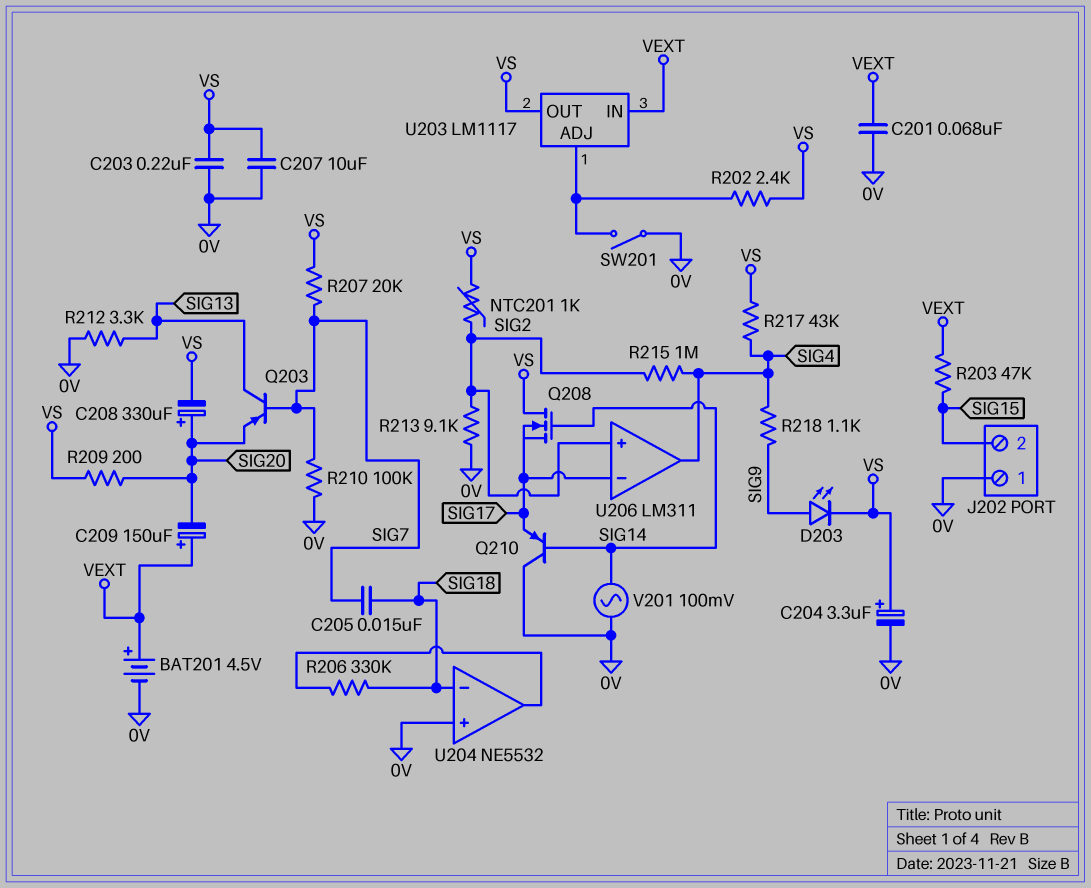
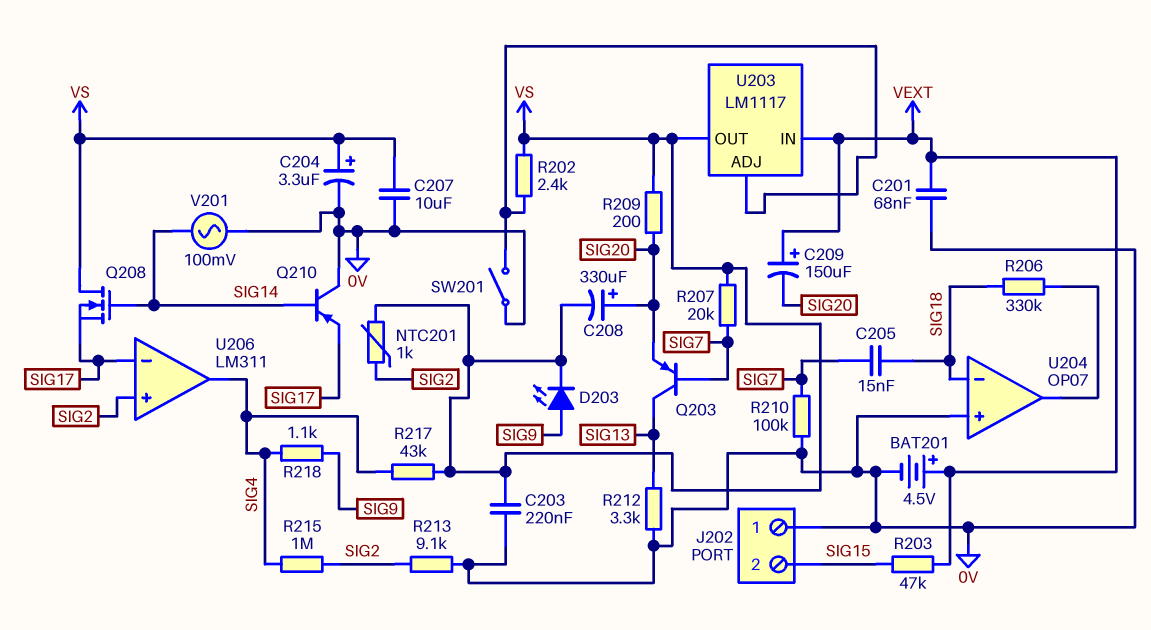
U204: NE5532 -> OP07

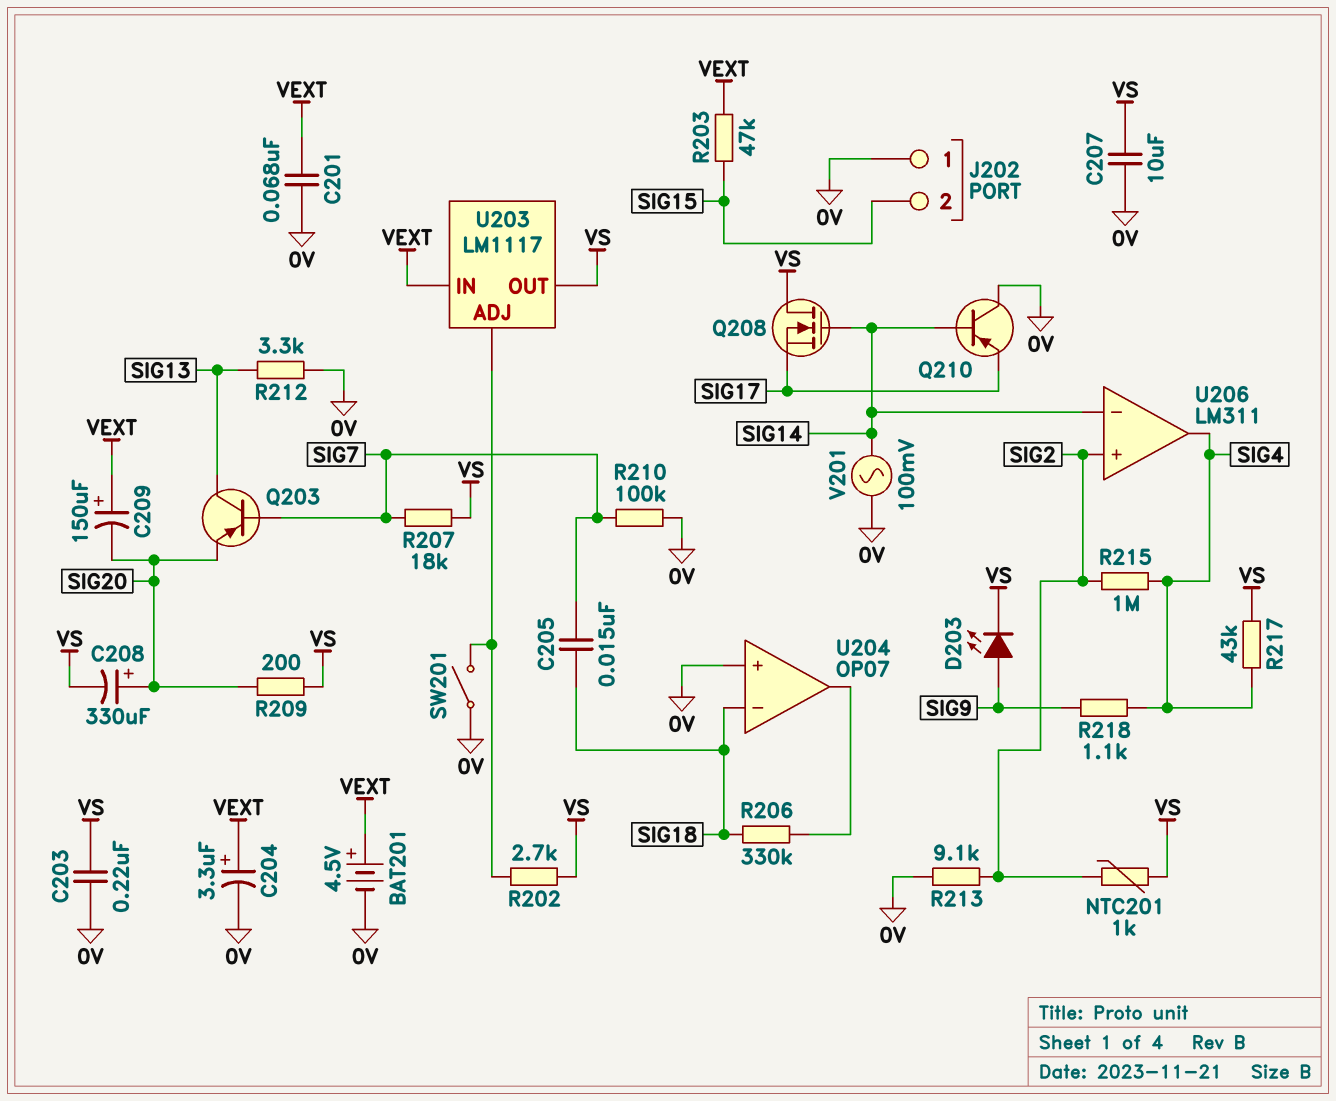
C204: 3.3uF (plus VS, minus 0V) -> 3.3uF (plus VEXT, minus 0V)
R202: 2.4k (U203/ADJ, VS) -> 2.7k (U203/ADJ, VS)
R207: 20k (SIG7, VS) -> 18k (SIG7, VS)
U206 pin in-: SIG17 -> SIG14

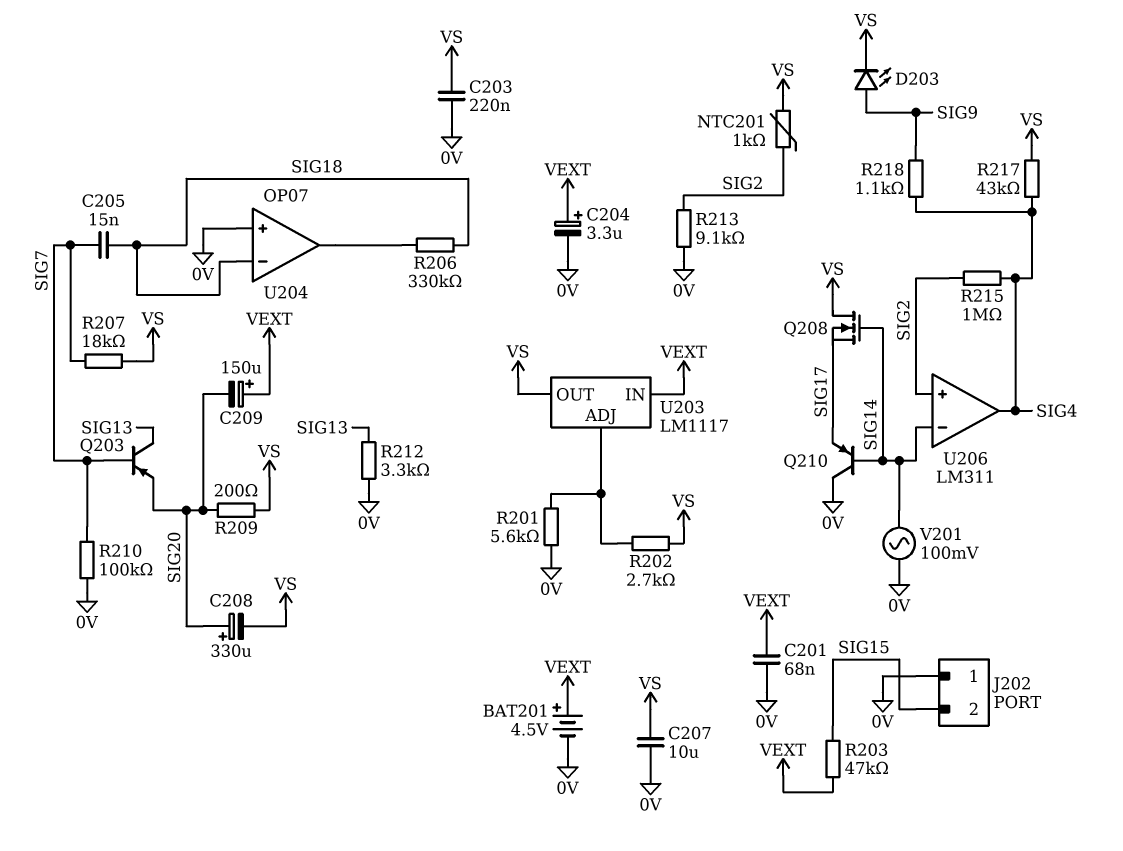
R201: none -> 5.6k (0V, U203/ADJ)
SW201: switch (0V, U203/ADJ) -> none

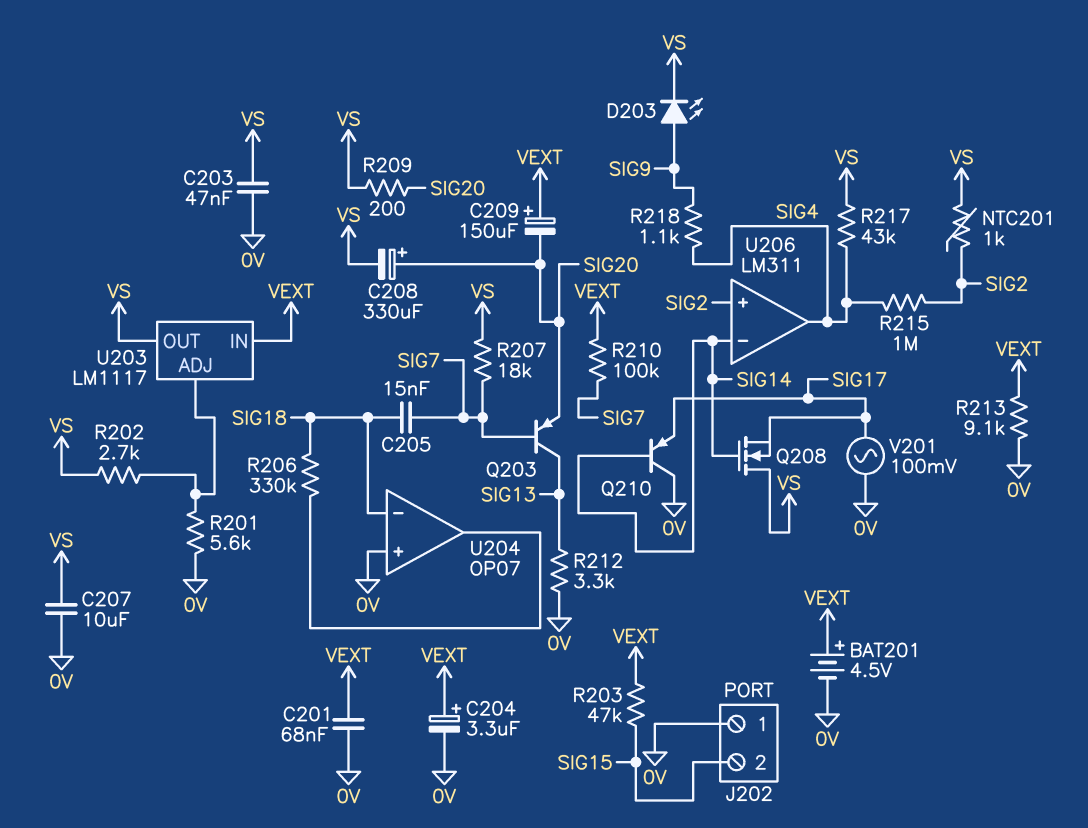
C203: 220nF (0V, VS) -> 47nF (0V, VS)
R210: 100k (0V, SIG7) -> 100k (SIG7, VEXT)
R213: 9.1k (0V, SIG2) -> 9.1k (0V, VEXT)
V201: AC 100mV (0V, SIG14) -> AC 100mV (0V, SIG17)

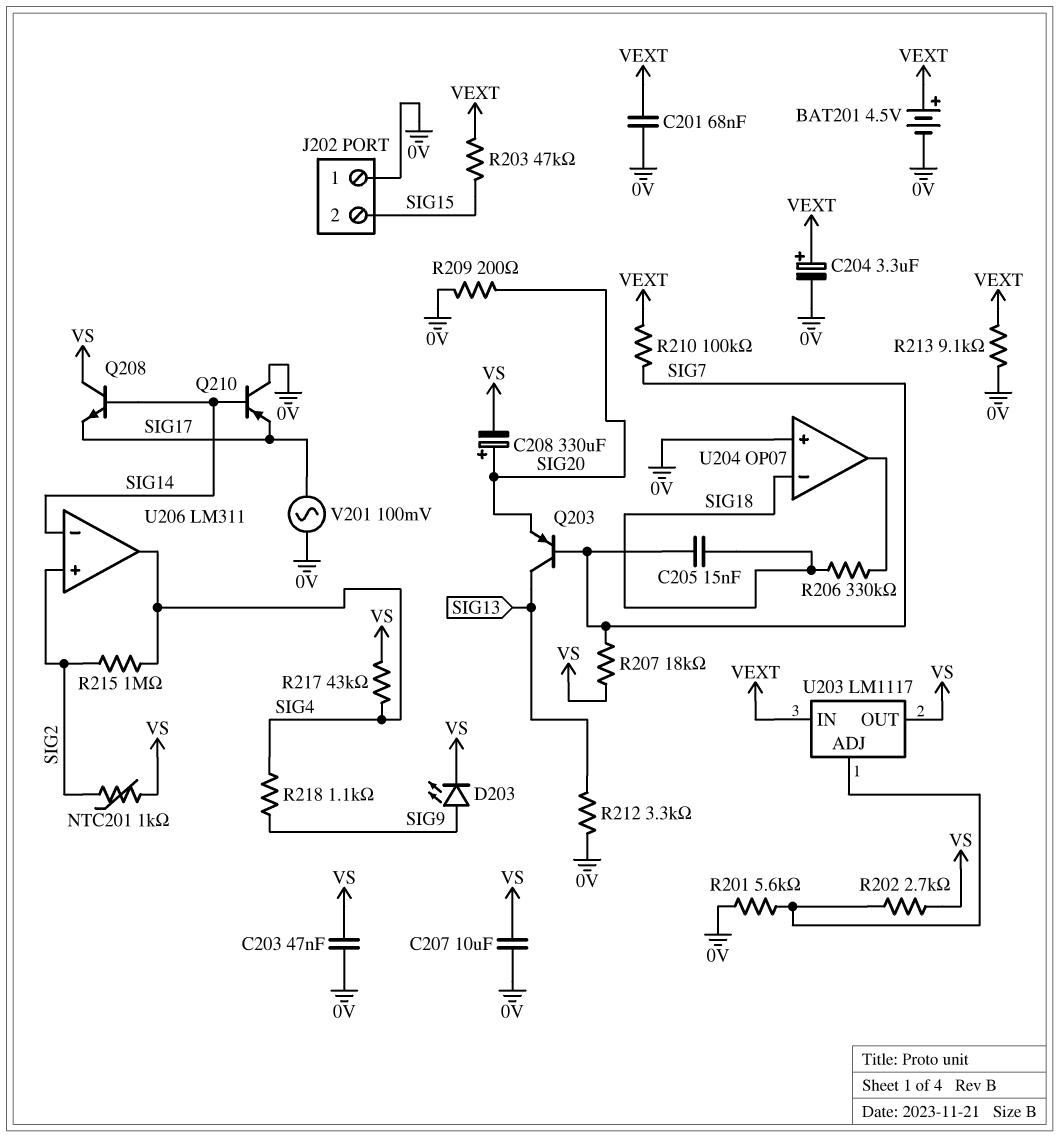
C209: 150uF (plus VEXT, minus SIG20) -> none
Q208: NMOS (G SIG14, D VS, S SIG17) -> NPN (B SIG14, C VS, E SIG17)
R209: 200 (SIG20, VS) -> 200 (0V, SIG20)

